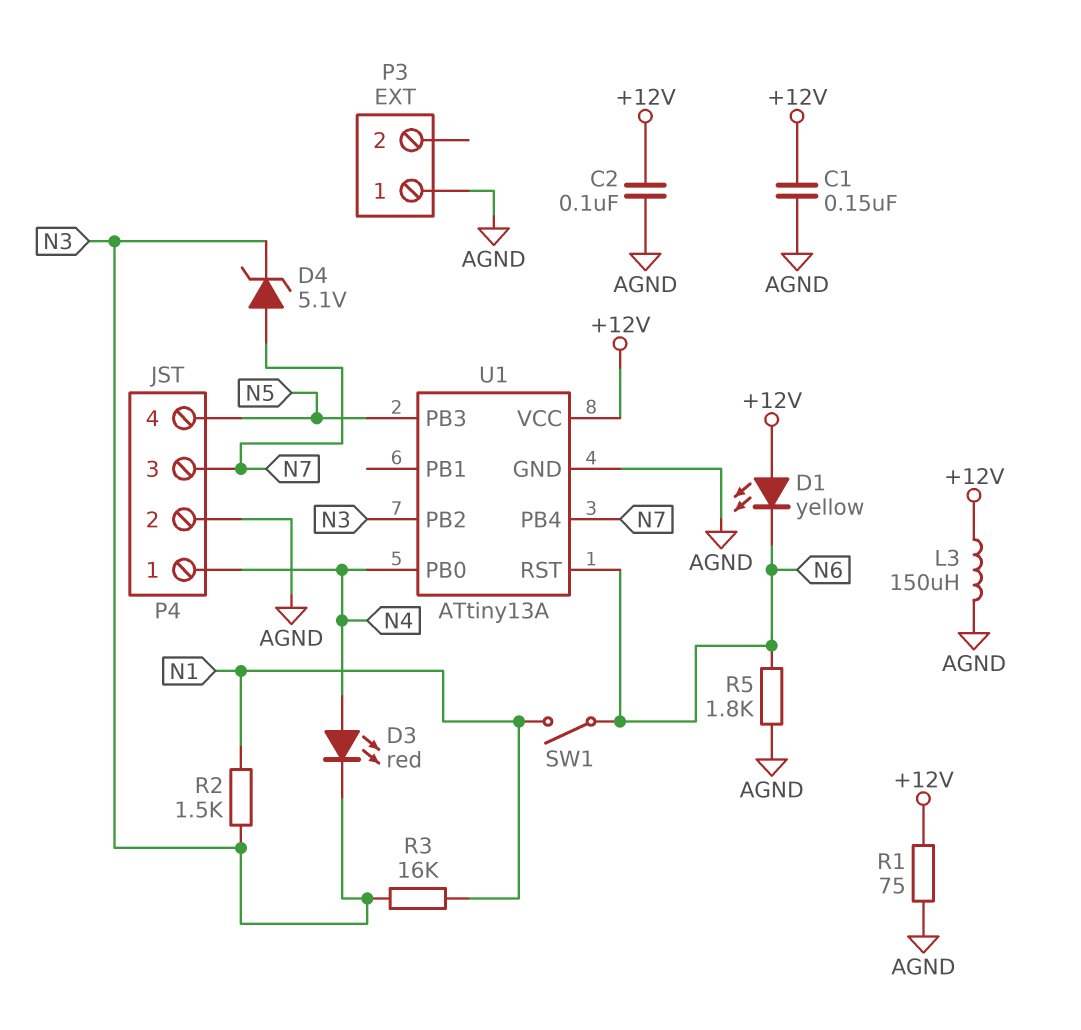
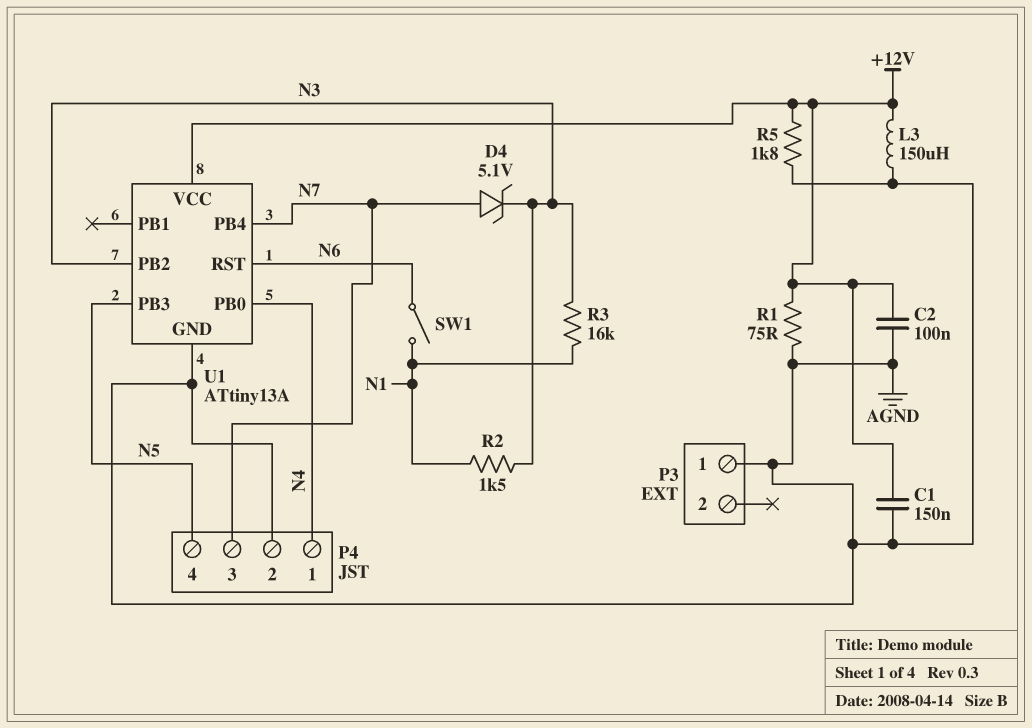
D1: LED yellow (A +12V, K N6) -> none
D3: LED red (A N4, K N3) -> none
R5: 1.8k (AGND, N6) -> 1.8k (+12V, AGND)

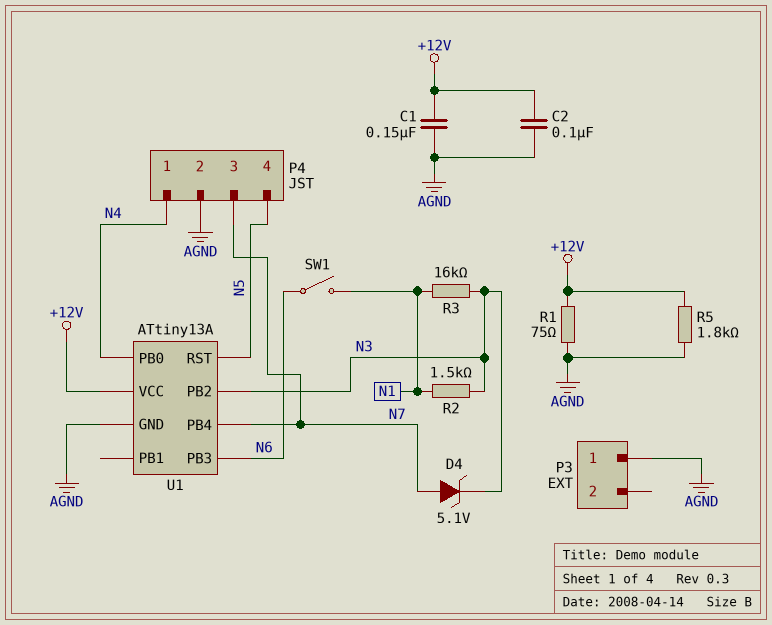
L3: 150uH (+12V, AGND) -> none
U1 pin PB3: N5 -> N6
U1 pin RST: N6 -> N5

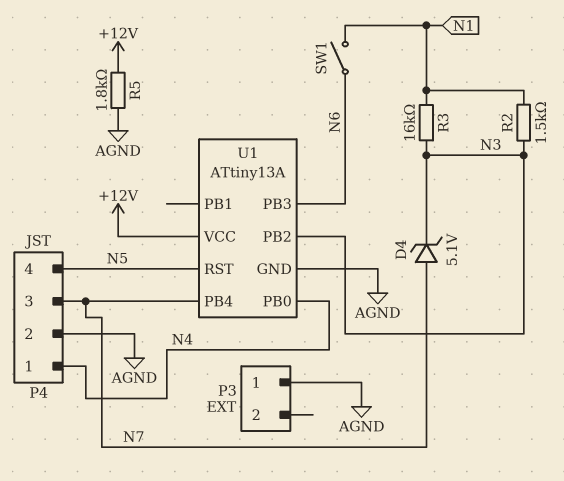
C1: 150nF (+12V, AGND) -> none
C2: 100nF (+12V, AGND) -> none
R1: 75 (+12V, AGND) -> none

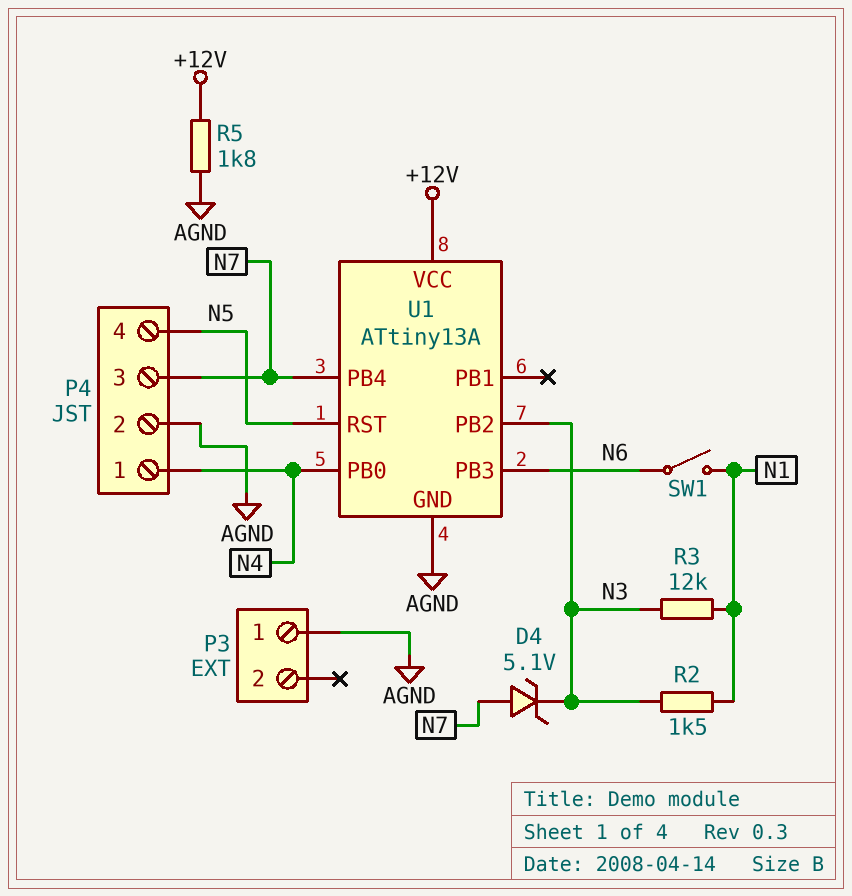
R3: 16k (N1, N3) -> 12k (N1, N3)

